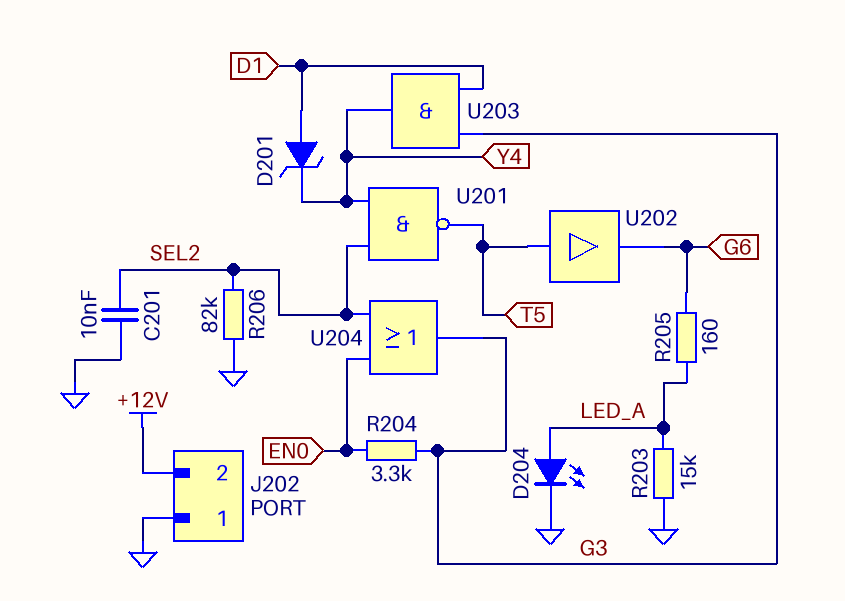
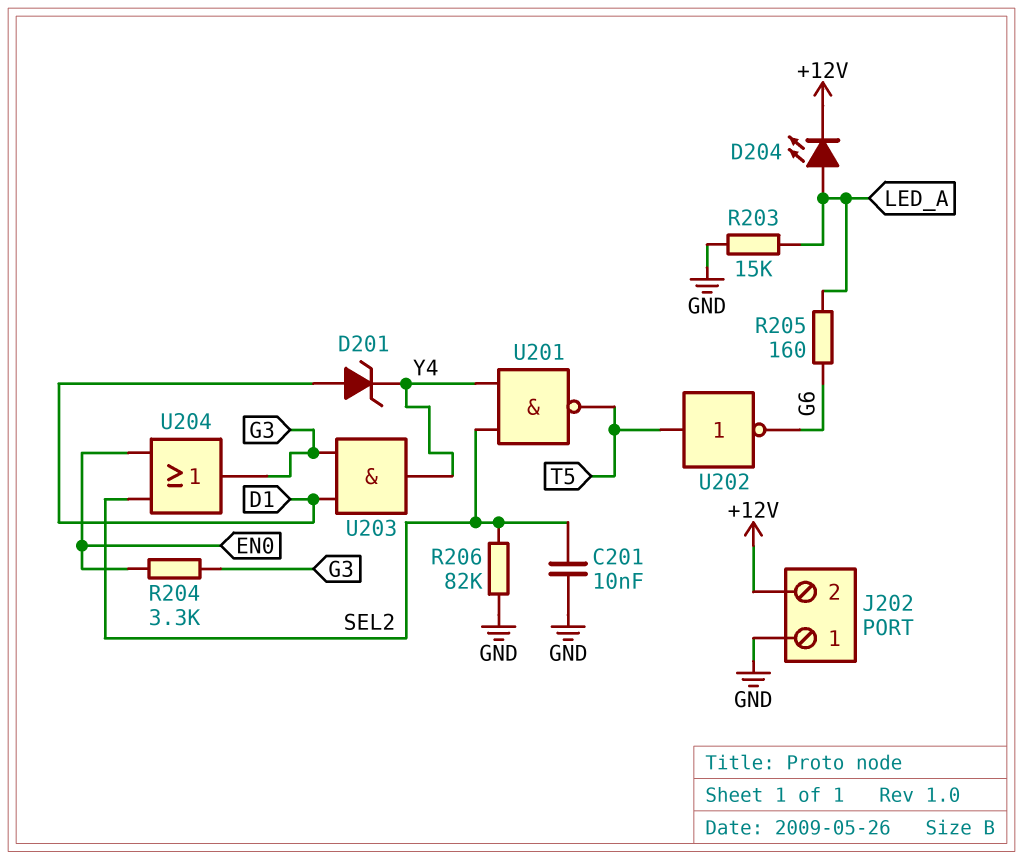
D204: LED (A LED_A, K GND) -> LED (A LED_A, K +12V)
U202: buffer (in T5, out G6) -> NOT (in T5, out G6)

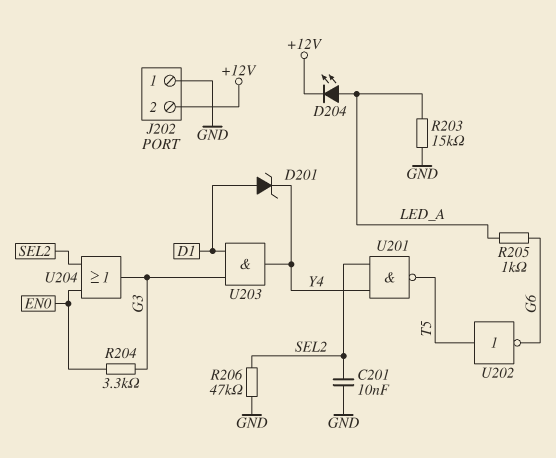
R205: 160 (G6, LED_A) -> 1k (G6, LED_A)
R206: 82k (GND, SEL2) -> 47k (GND, SEL2)

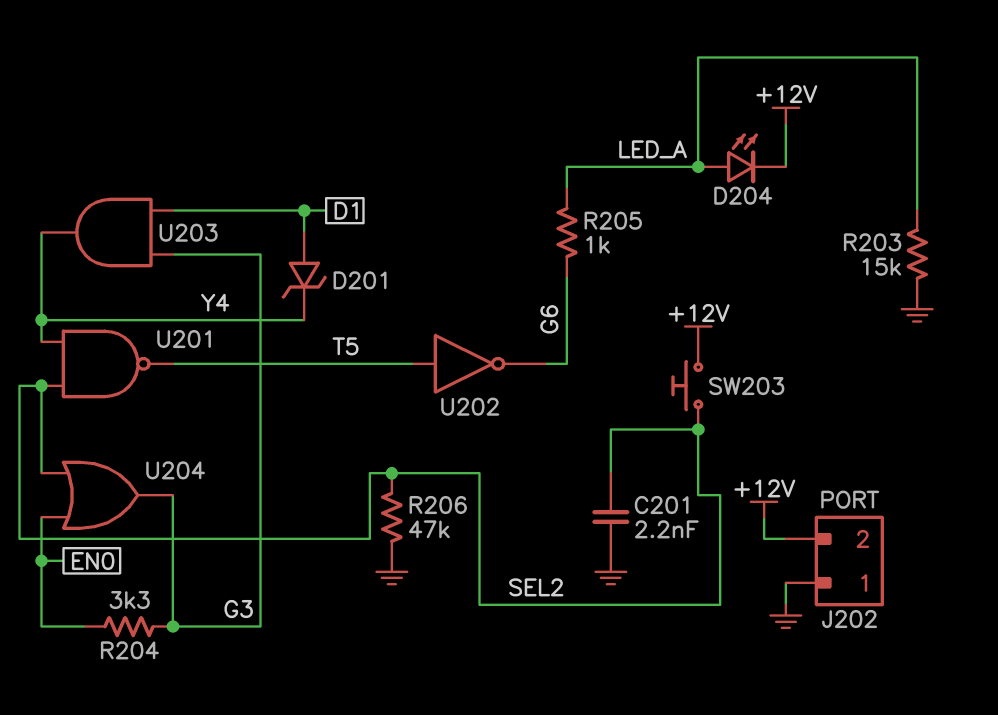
C201: 10nF (GND, SEL2) -> 2.2nF (GND, SEL2)
SW203: none -> button (+12V, SEL2)

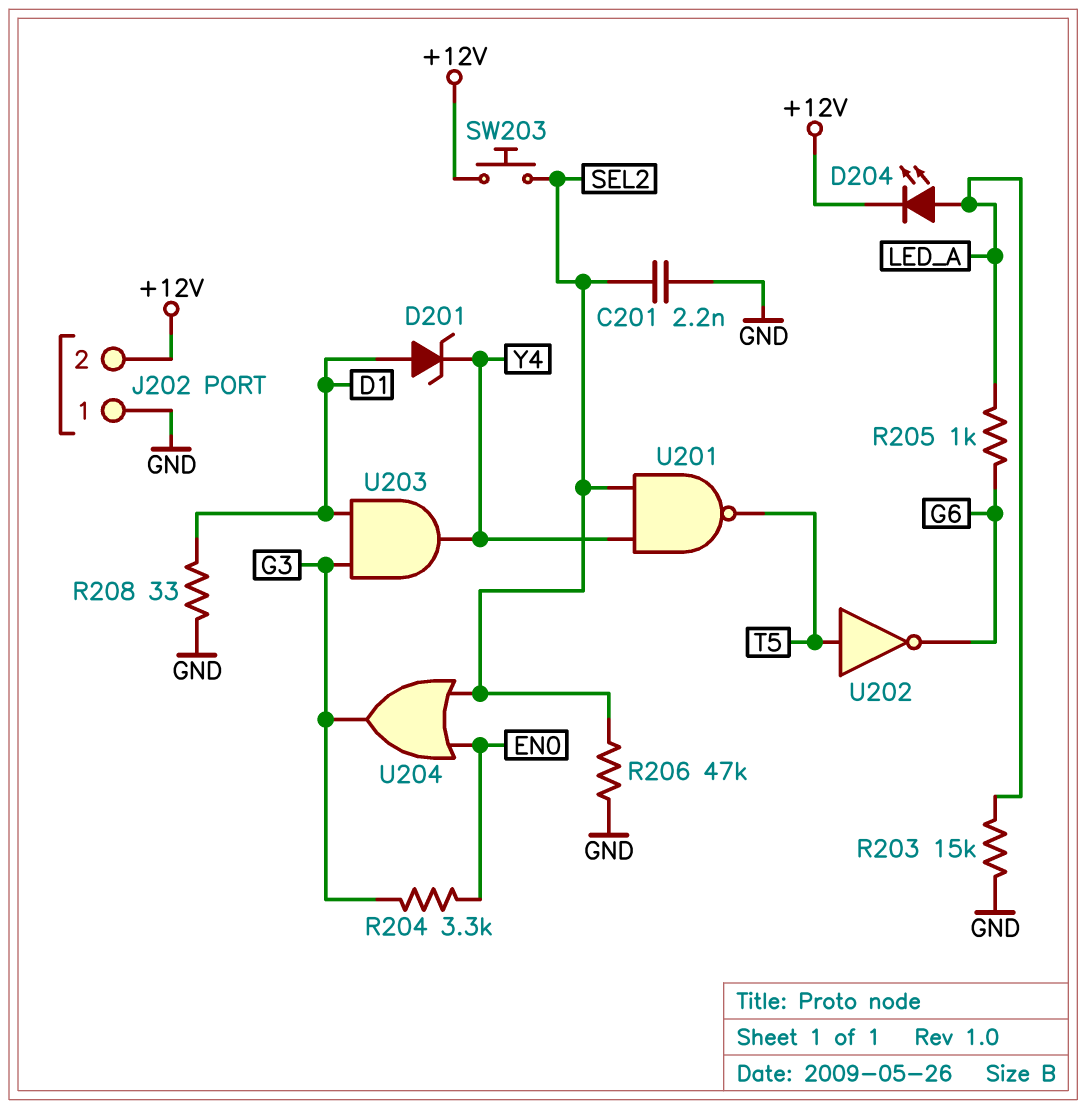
R208: none -> 33 (D1, GND)

